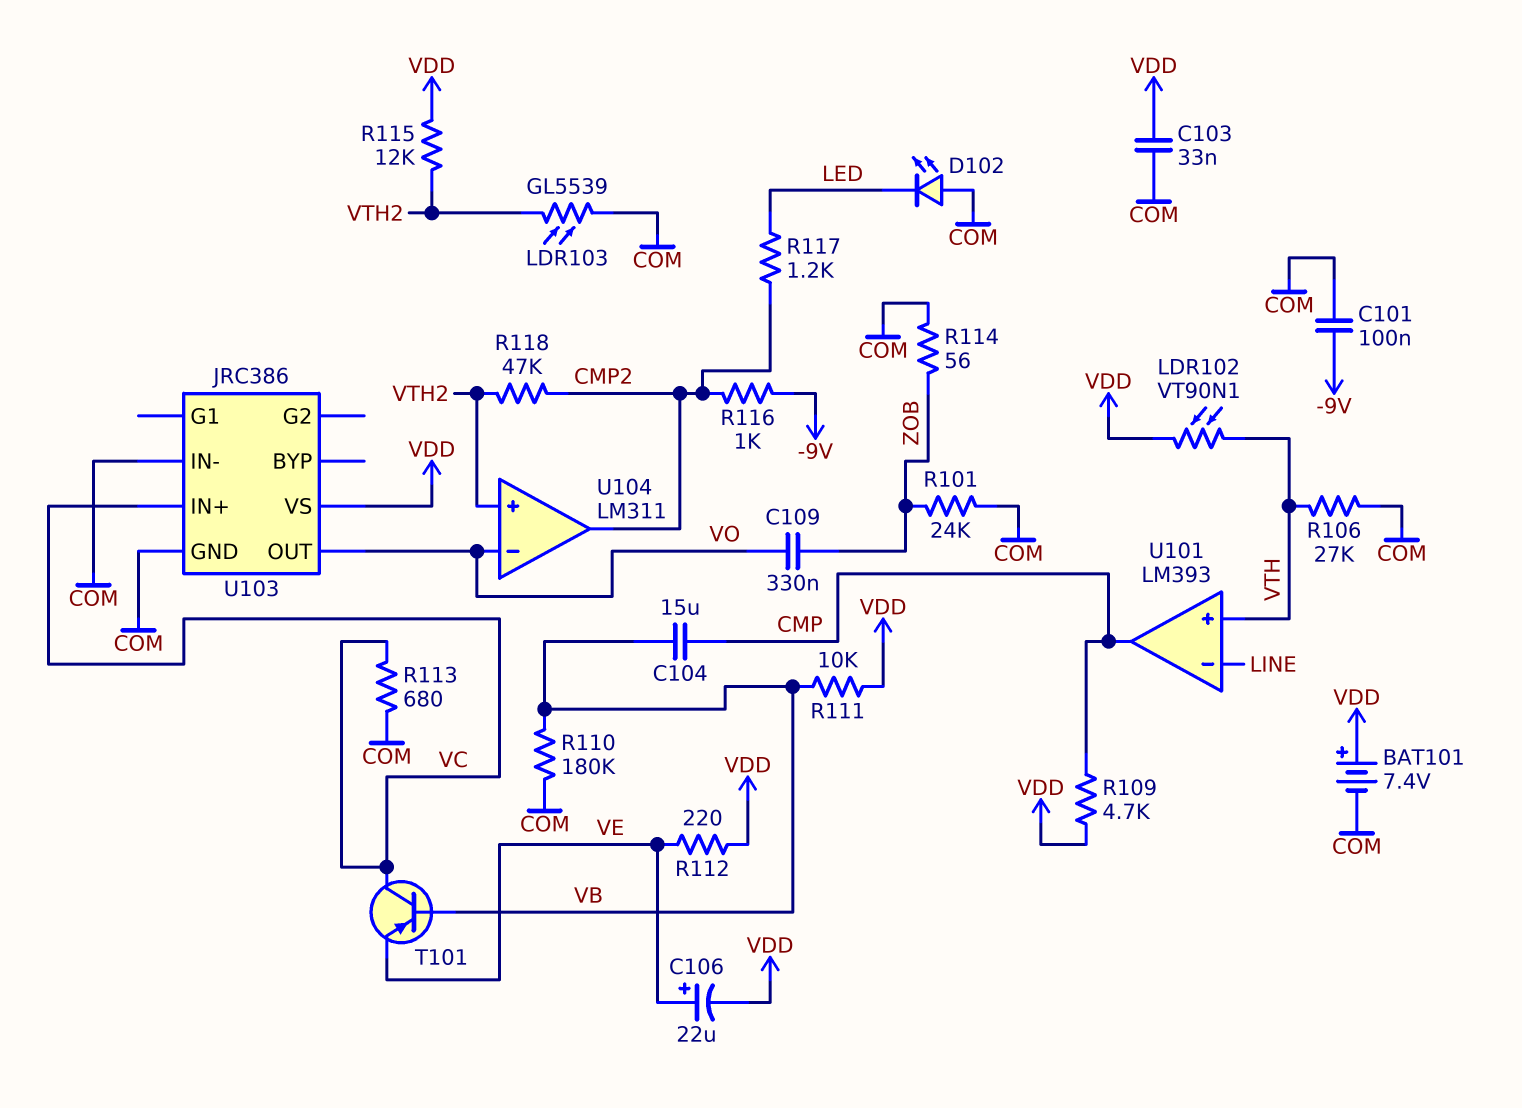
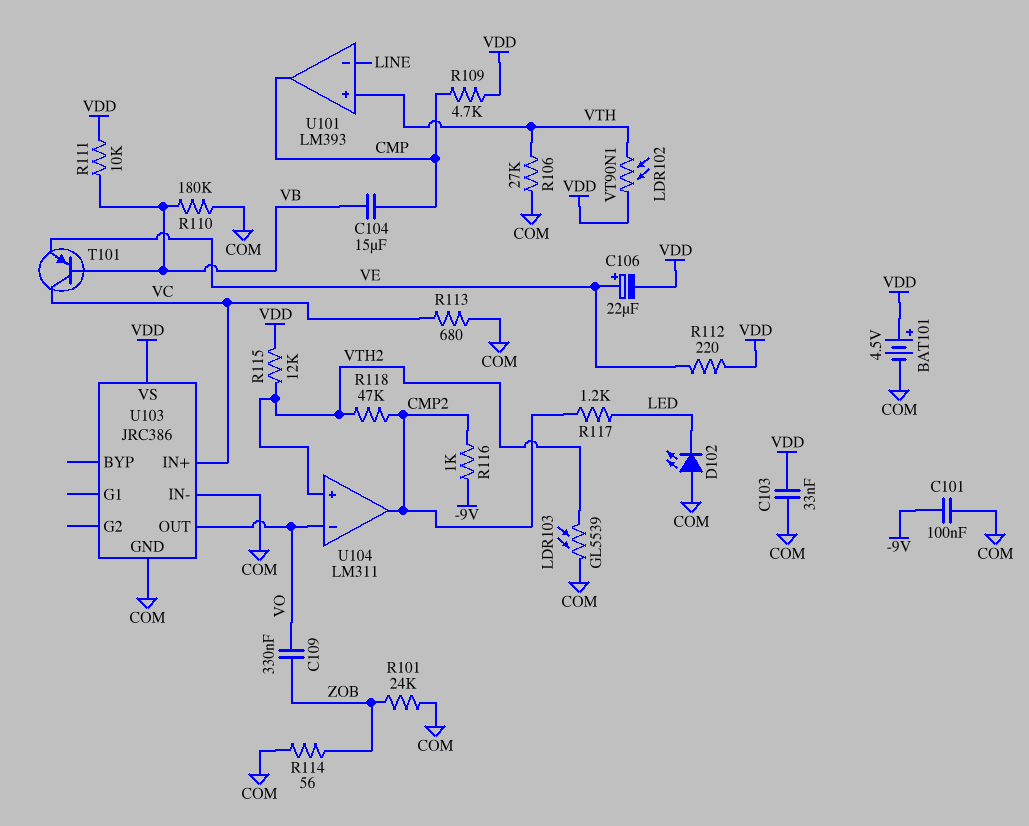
BAT101: 7.4V (plus VDD, minus COM) -> 4.5V (plus VDD, minus COM)

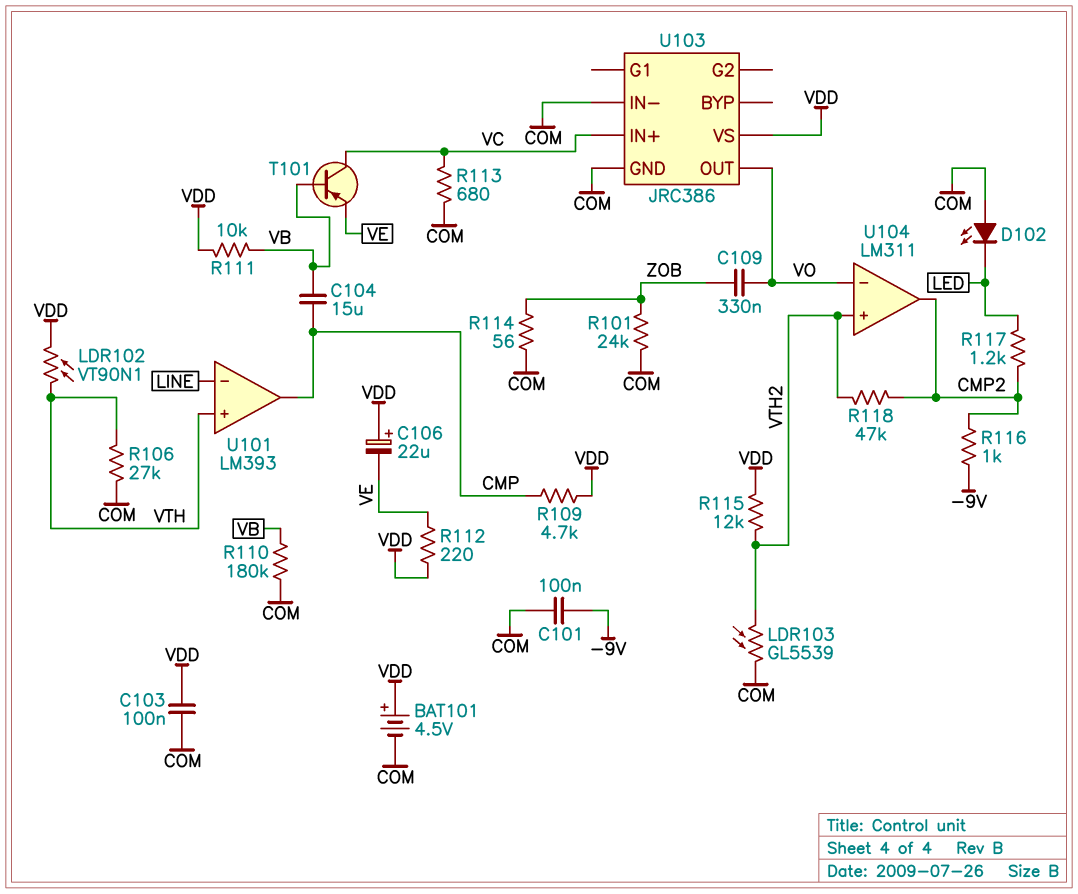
C103: 33nF (COM, VDD) -> 100nF (COM, VDD)
C106: 22uF (plus VE, minus VDD) -> 22uF (plus VDD, minus VE)

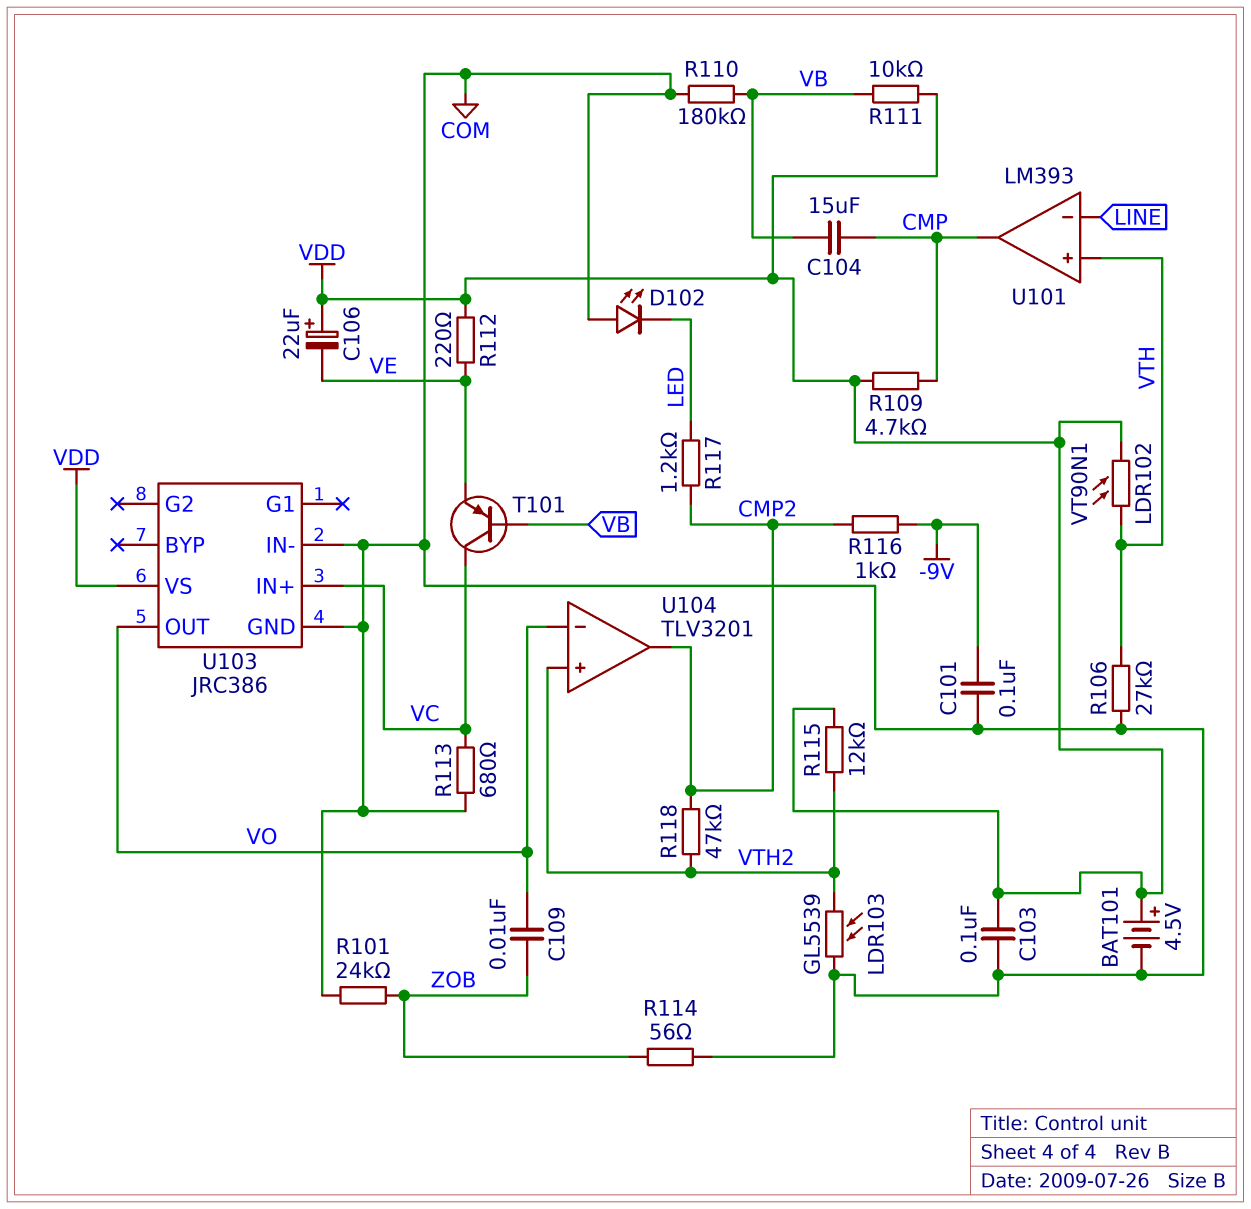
C109: 330nF (VO, ZOB) -> 10nF (VO, ZOB)
U104: LM311 -> TLV3201

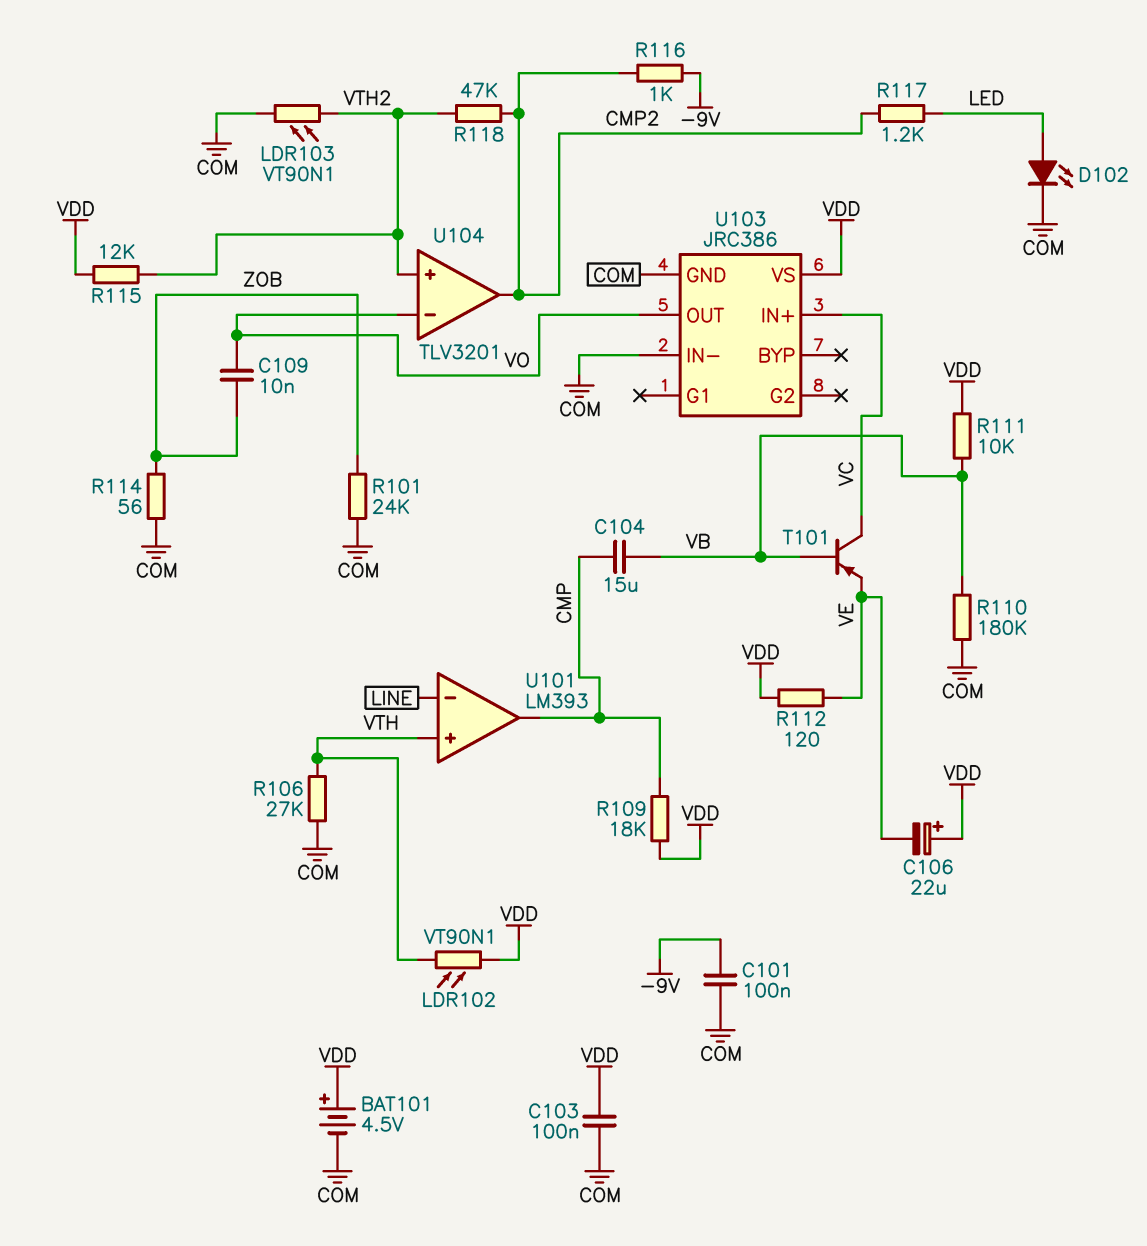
D102: LED (A COM, K LED) -> LED (A LED, K COM)
LDR103: GL5539 (COM, VTH2) -> VT90N1 (COM, VTH2)
R109: 4.7k (CMP, VDD) -> 18k (CMP, VDD)
R112: 220 (VDD, VE) -> 120 (VDD, VE)
R113: 680 (COM, VC) -> none

